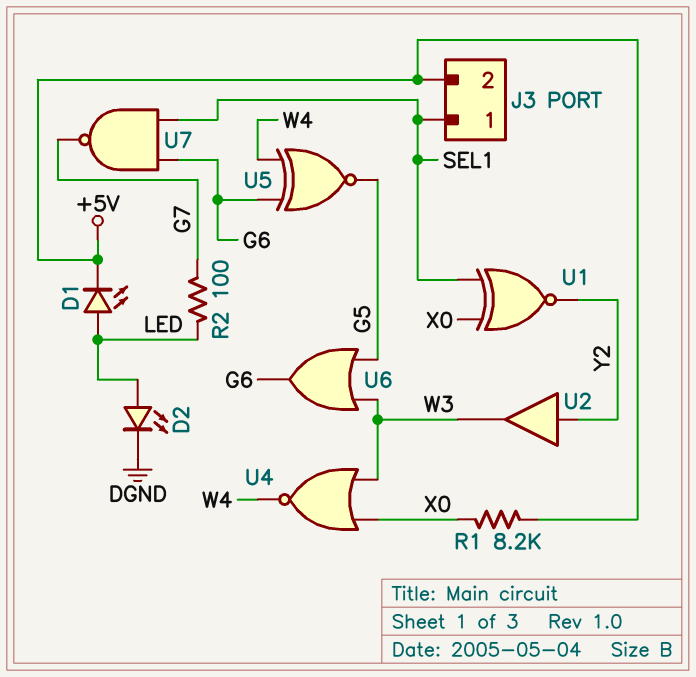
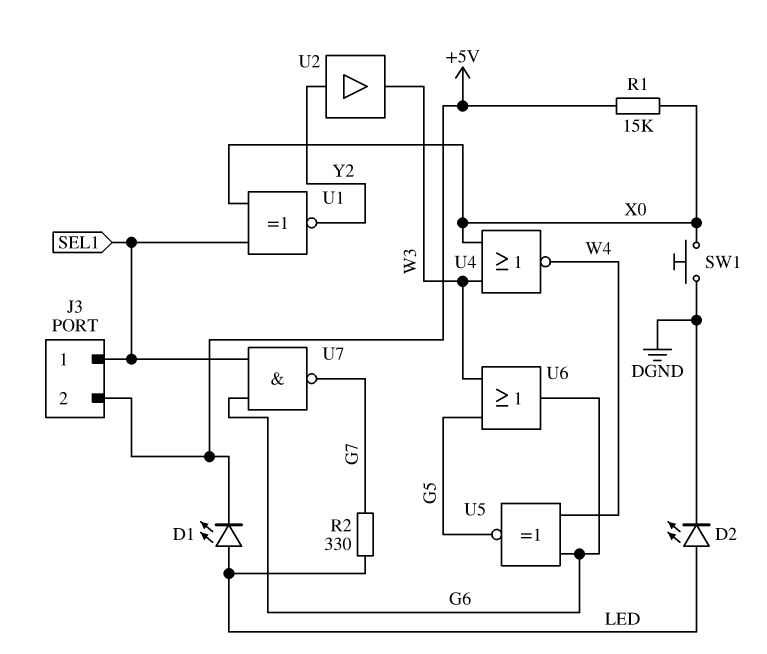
R1: 8.2k (+5V, X0) -> 15k (+5V, X0)
R2: 100 (G7, LED) -> 330 (G7, LED)
SW1: none -> button (DGND, X0)

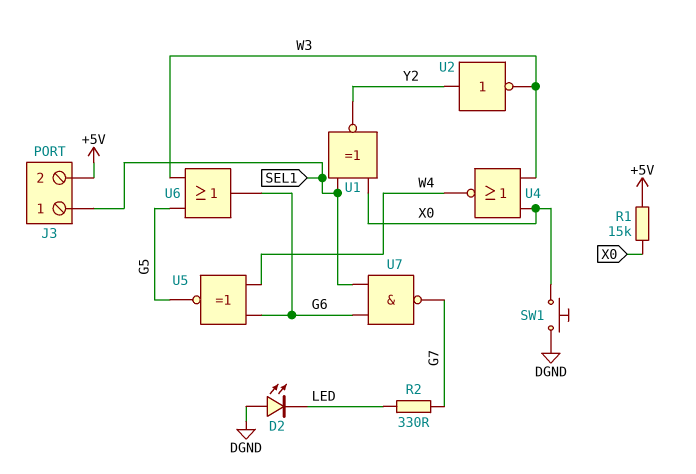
D1: LED (A LED, K +5V) -> none
D2: LED (A LED, K DGND) -> LED (A DGND, K LED)
U2: buffer (in Y2, out W3) -> NOT (in Y2, out W3)

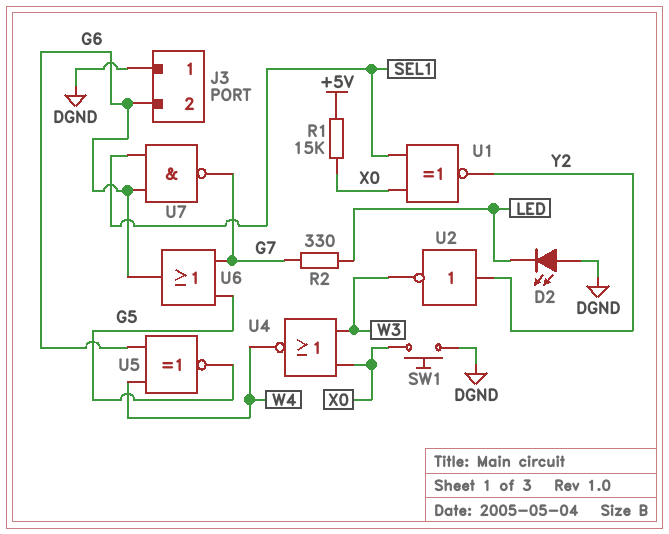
J3 pin 1: SEL1 -> DGND
J3 pin 2: +5V -> G6
U6: OR (in G5, in W3, out G6) -> OR (in G5, in G7, out G6)

